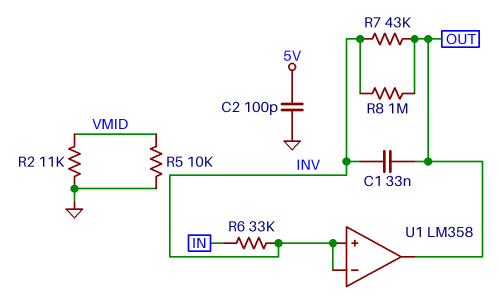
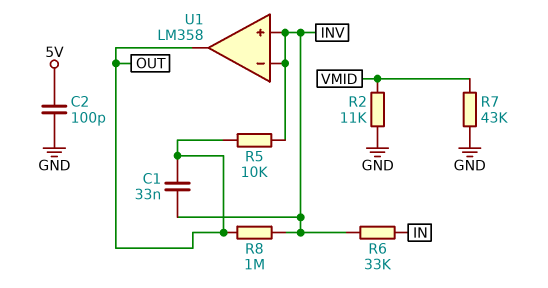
R5: 10k (GND, VMID) -> 10k (INV, OUT)
R7: 43k (INV, OUT) -> 43k (GND, VMID)

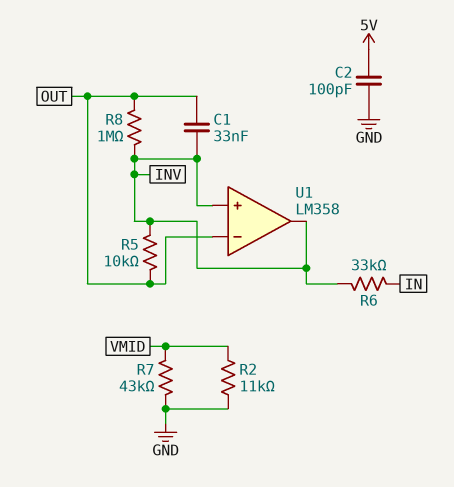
U1 pin in-: INV -> OUT
U1 pin out: OUT -> INV

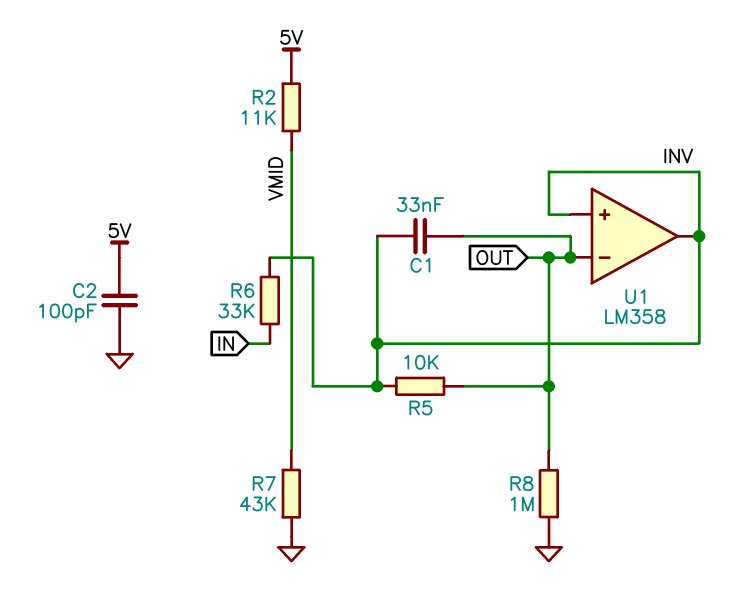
R2: 11k (GND, VMID) -> 11k (5V, VMID)
R8: 1M (INV, OUT) -> 1M (GND, OUT)

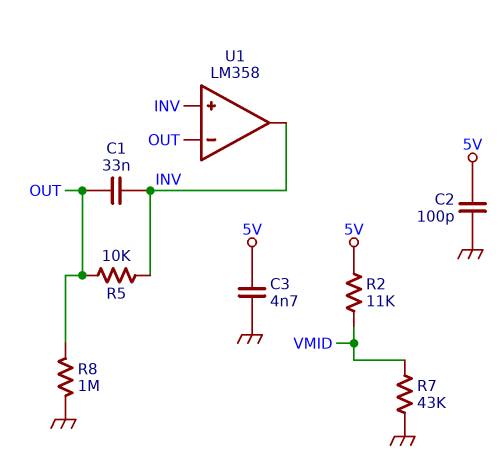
C3: none -> 4.7nF (5V, GND)
R6: 33k (IN, INV) -> none

